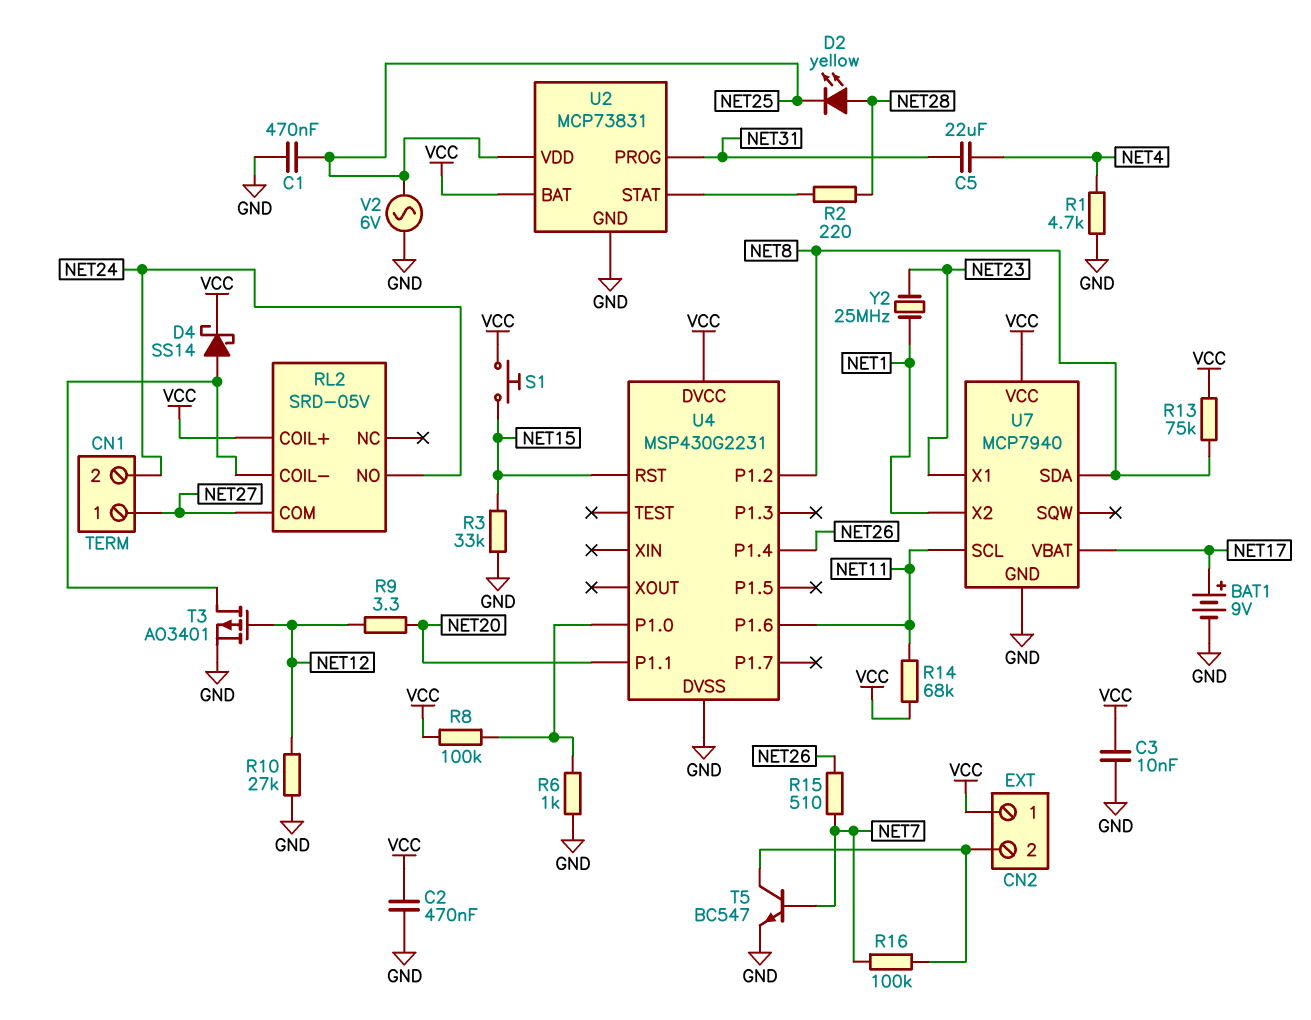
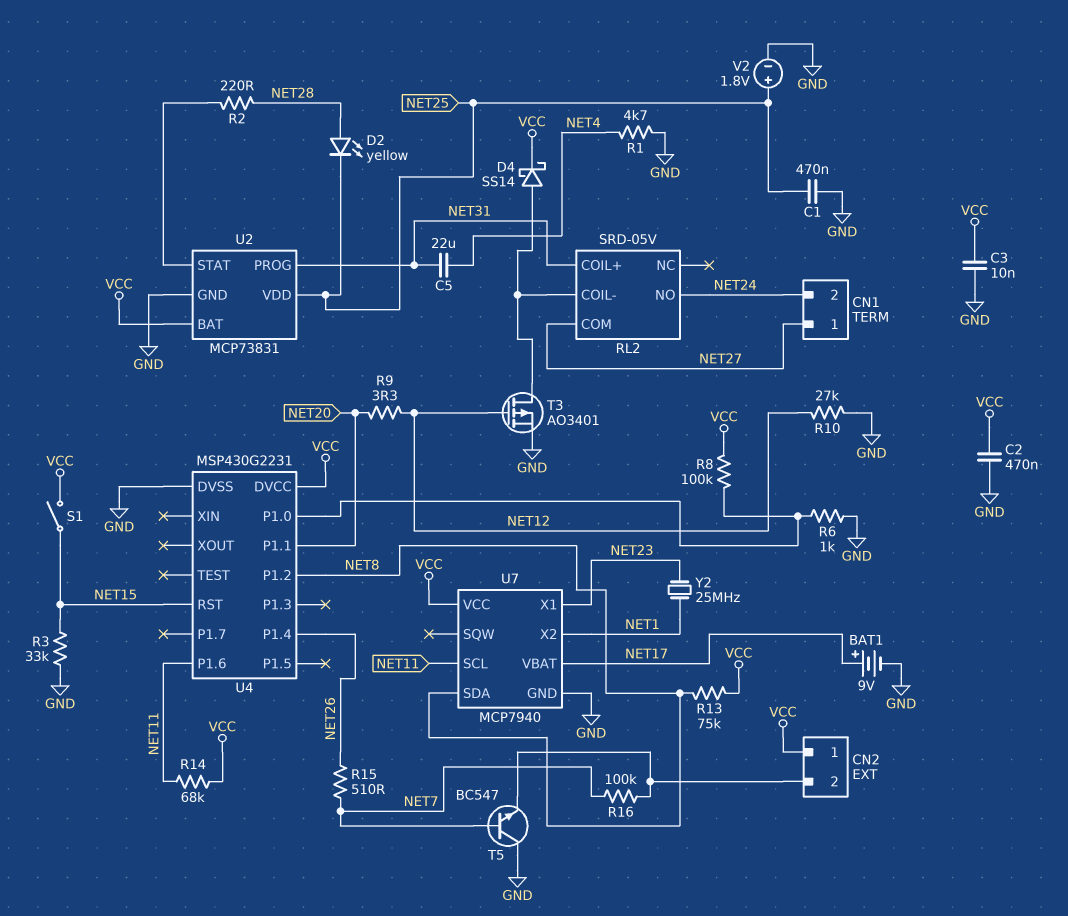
RL2 pin COIL+: VCC -> NET31
S1: button (NET15, VCC) -> switch (NET15, VCC)
T5: NPN BC547 (B NET7, C CN2/2, E GND) -> NPN BC547 (B NET7, C GND, E CN2/2)
V2: AC 6V (GND, NET25) -> 1.8V (plus NET25, minus GND)

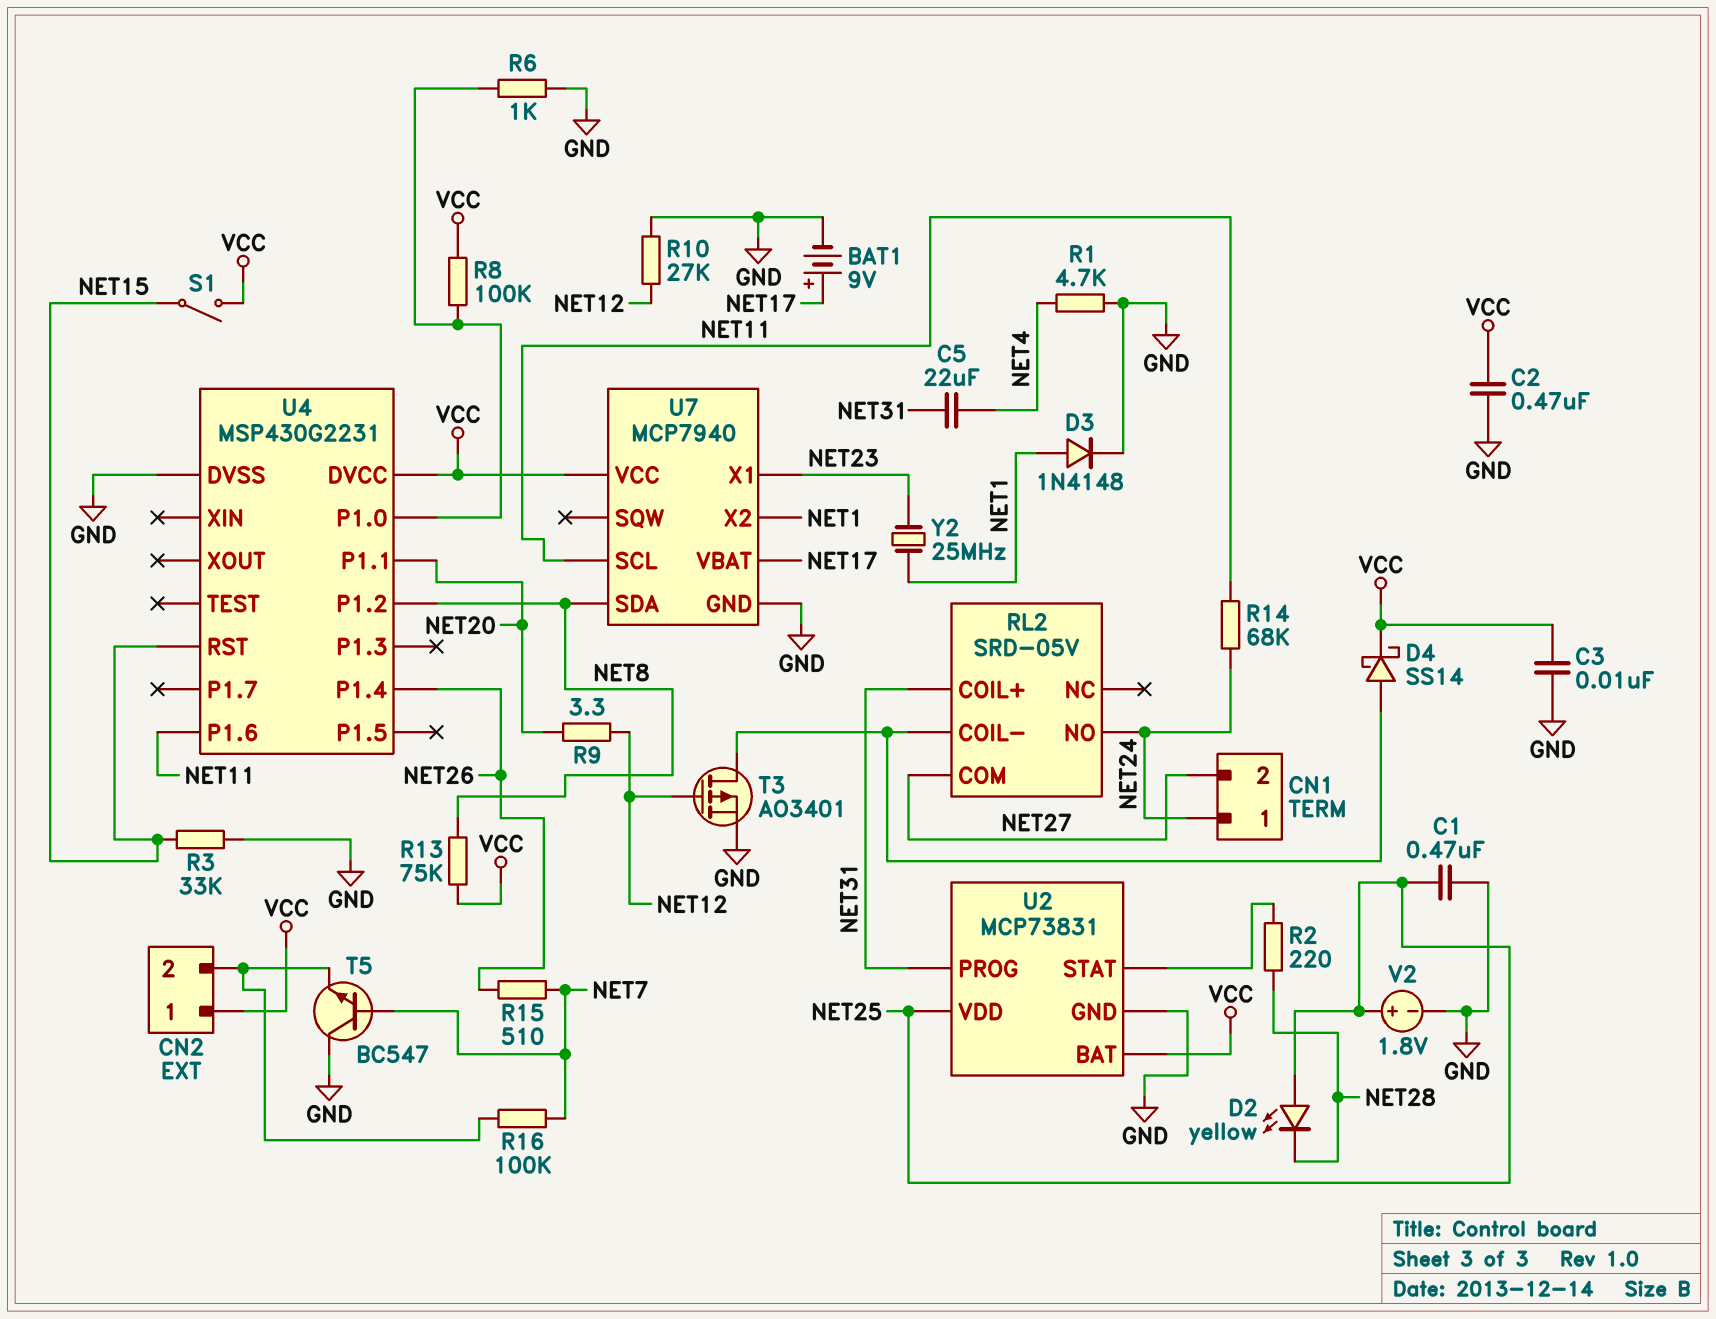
CN1 pin 1: NET27 -> NET24
CN1 pin 2: NET24 -> NET27
D2: LED yellow (A NET28, K NET25) -> LED yellow (A NET25, K NET28)
D3: none -> diode 1N4148 (A NET1, K GND)
R14: 68k (NET11, VCC) -> 68k (NET11, NET24)

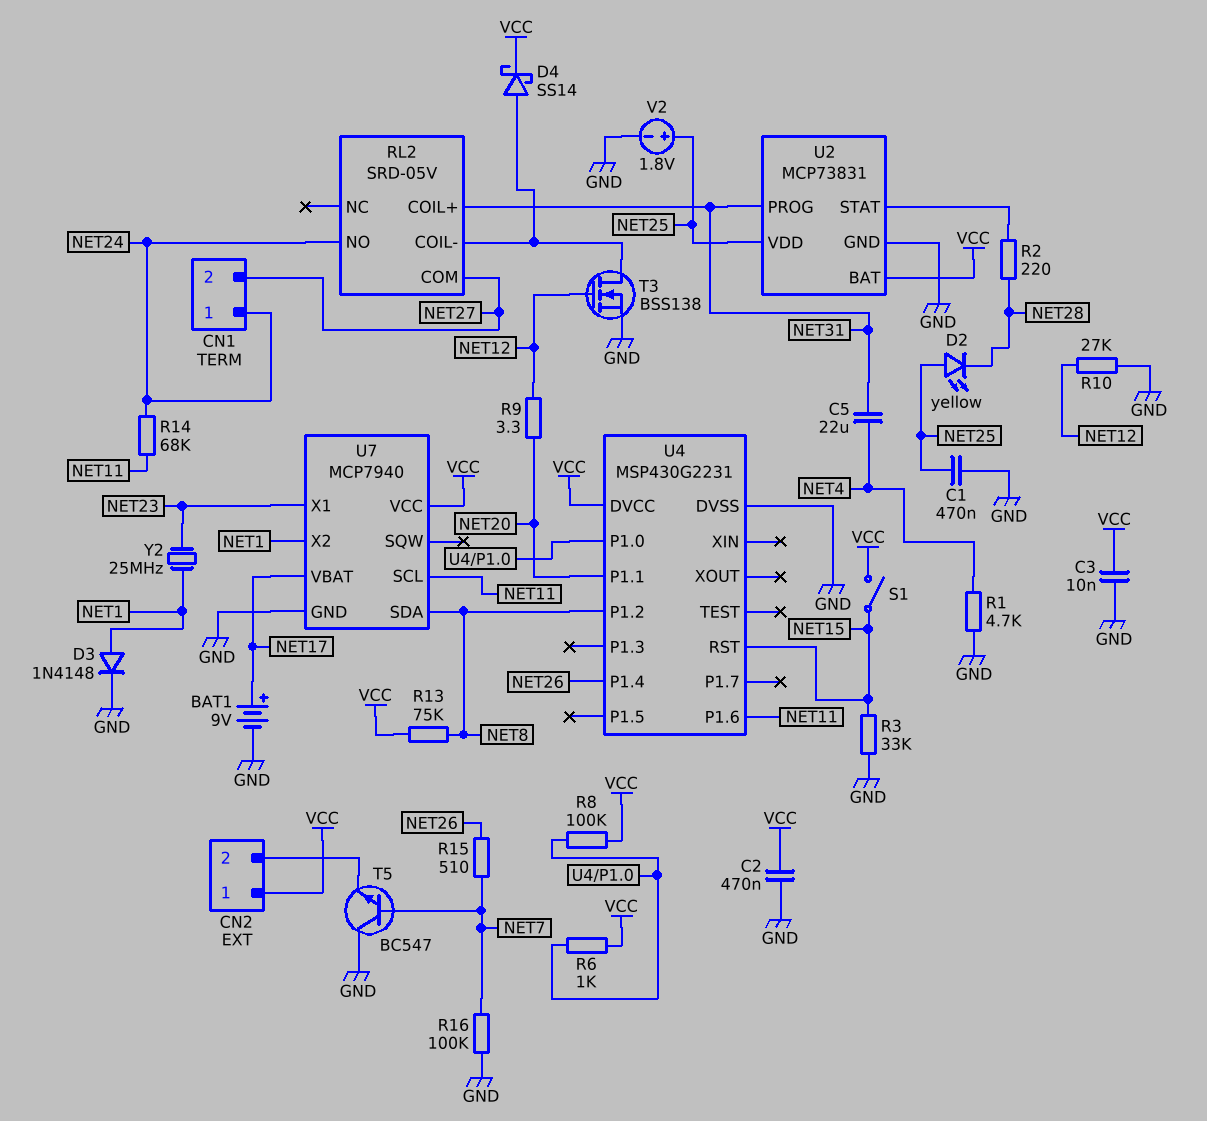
R6: 1k (GND, U4/P1.0) -> 1k (U4/P1.0, VCC)
R16: 100k (CN2/2, NET7) -> 100k (GND, NET7)
T3: PMOS AO3401 (G NET12, D RL2/COIL-, S GND) -> NMOS BSS138 (G NET12, D RL2/COIL-, S GND)

